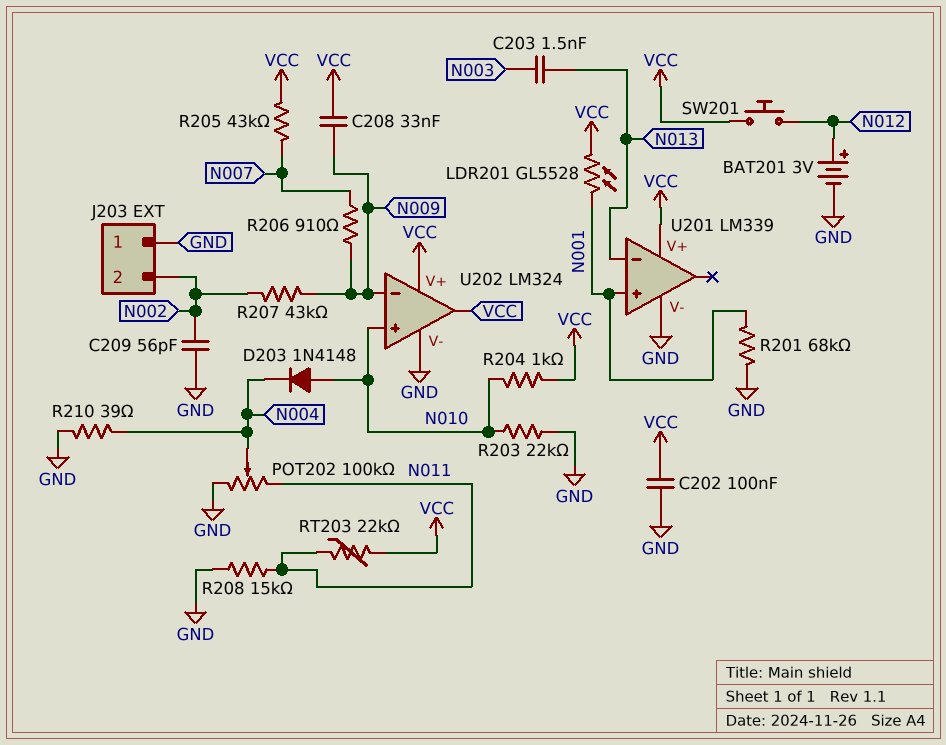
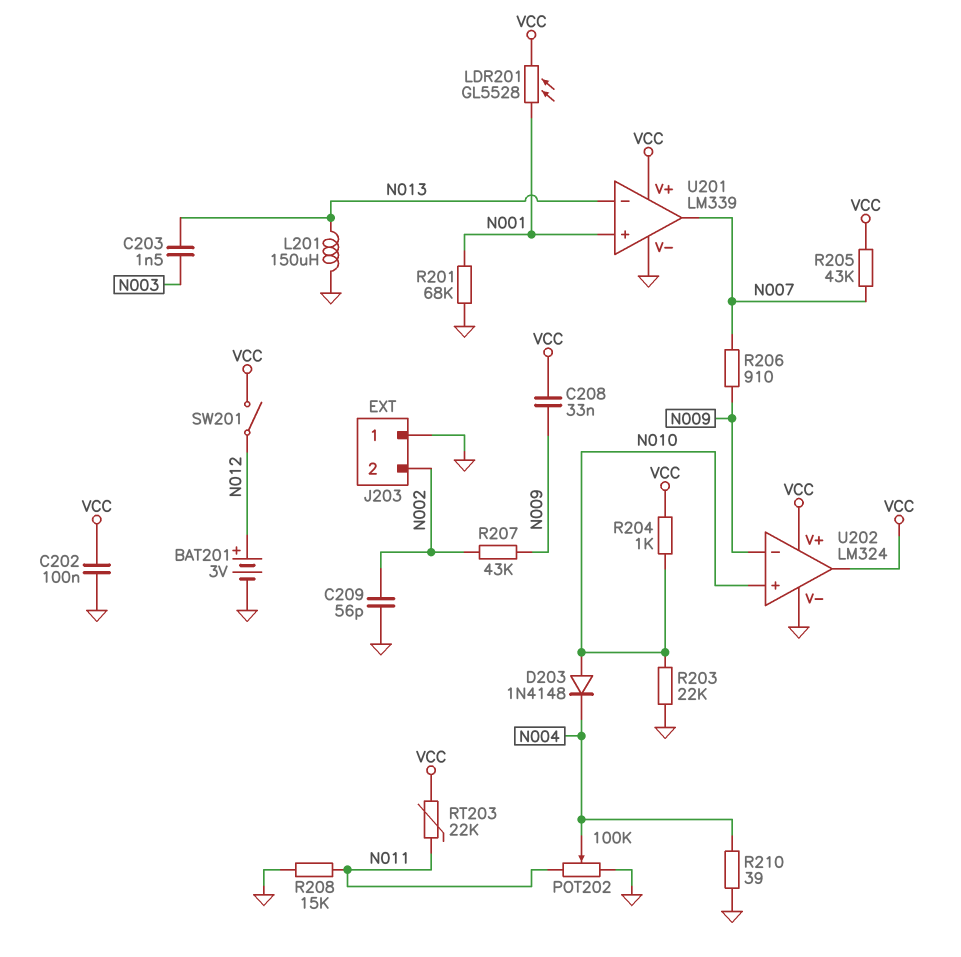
L201: none -> 150uH (GND, N013)
SW201: button (N012, VCC) -> switch (N012, VCC)
U201 pin out: none -> N007

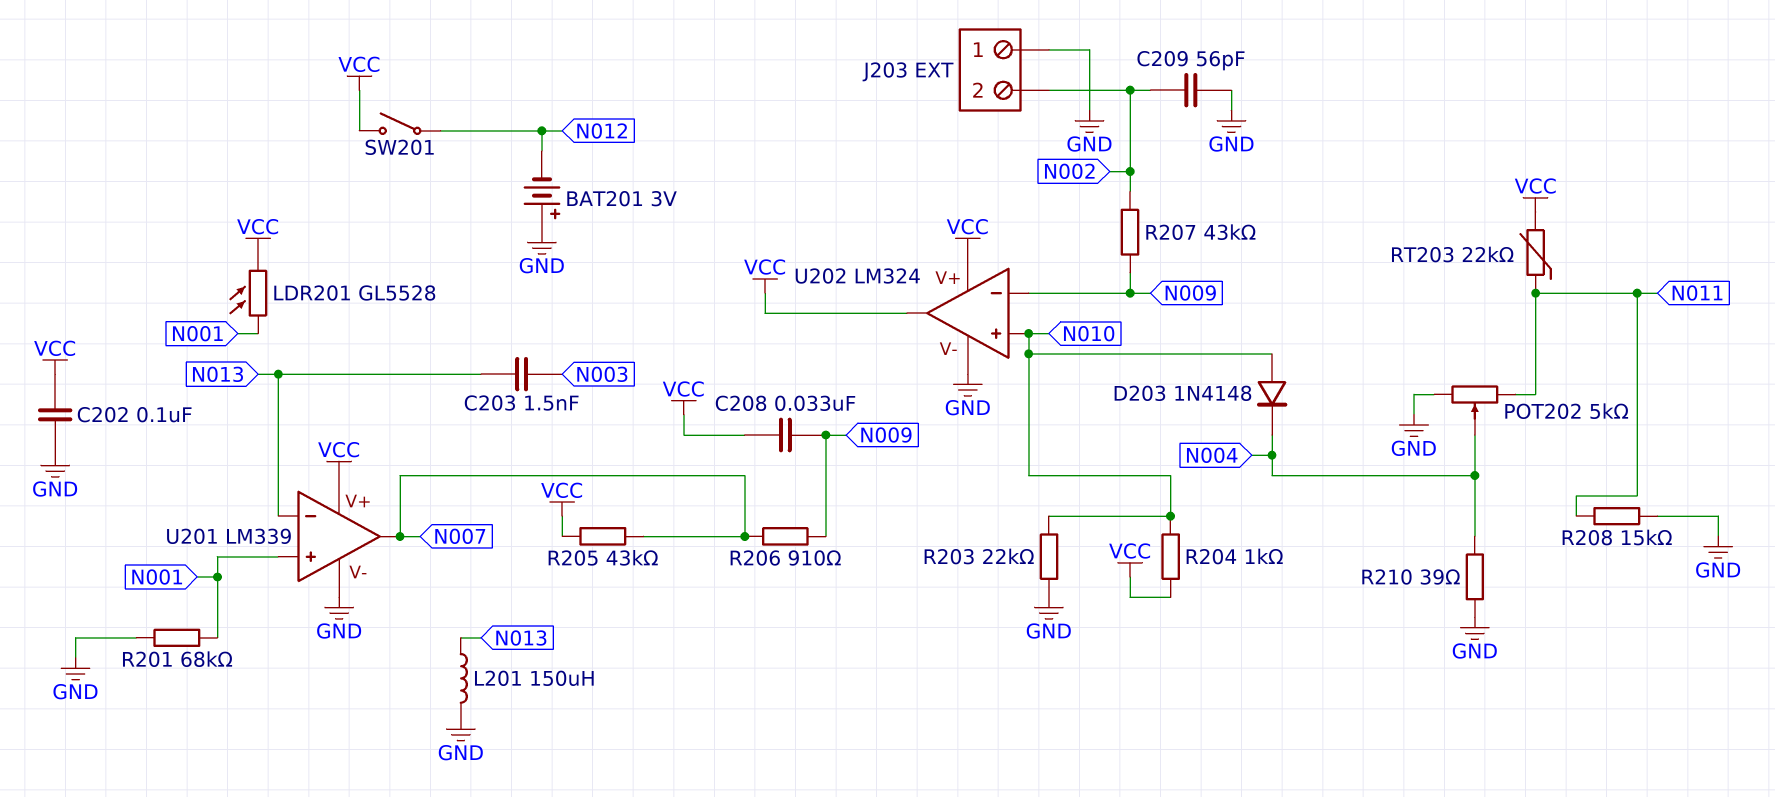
BAT201: 3V (plus N012, minus GND) -> 3V (plus GND, minus N012)
POT202: 100k (GND, N011, wiper N004) -> 5k (GND, N011, wiper N004)

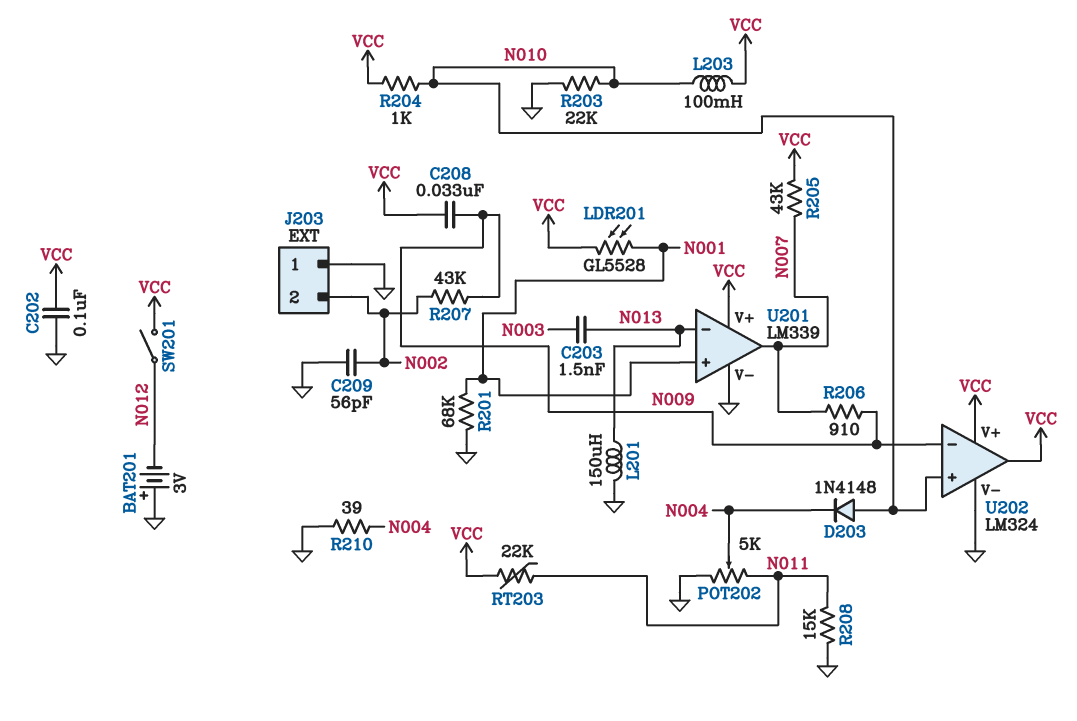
L203: none -> 100mH (N010, VCC)

